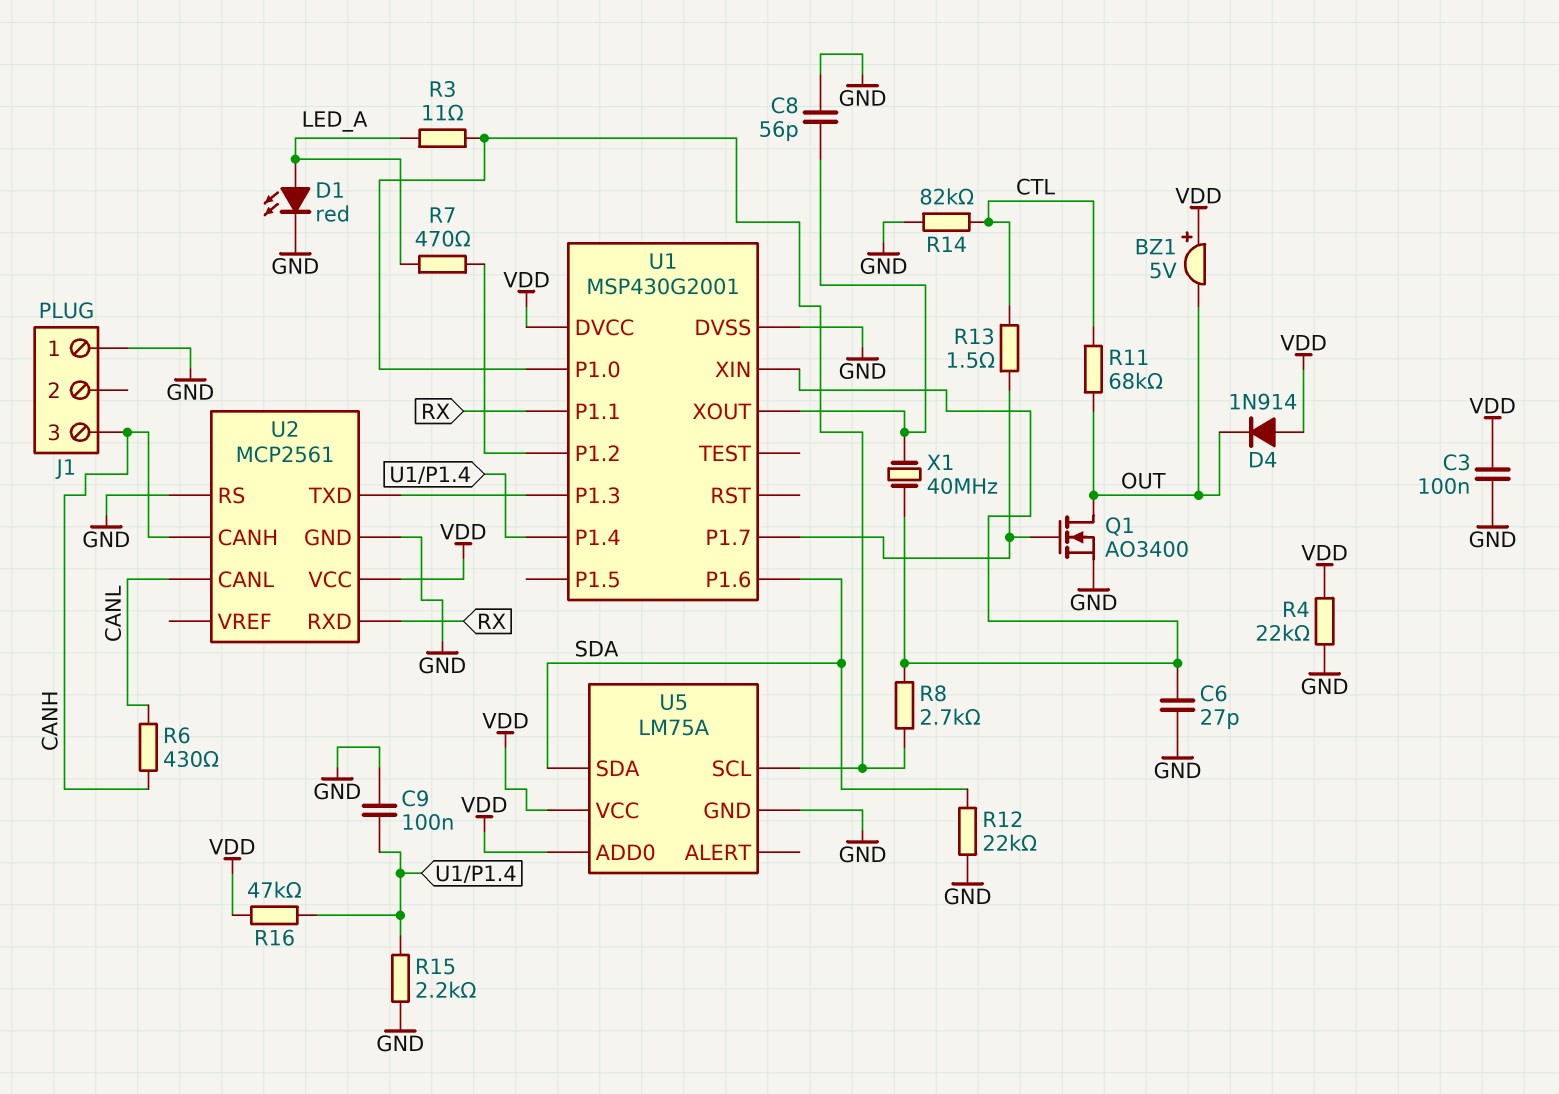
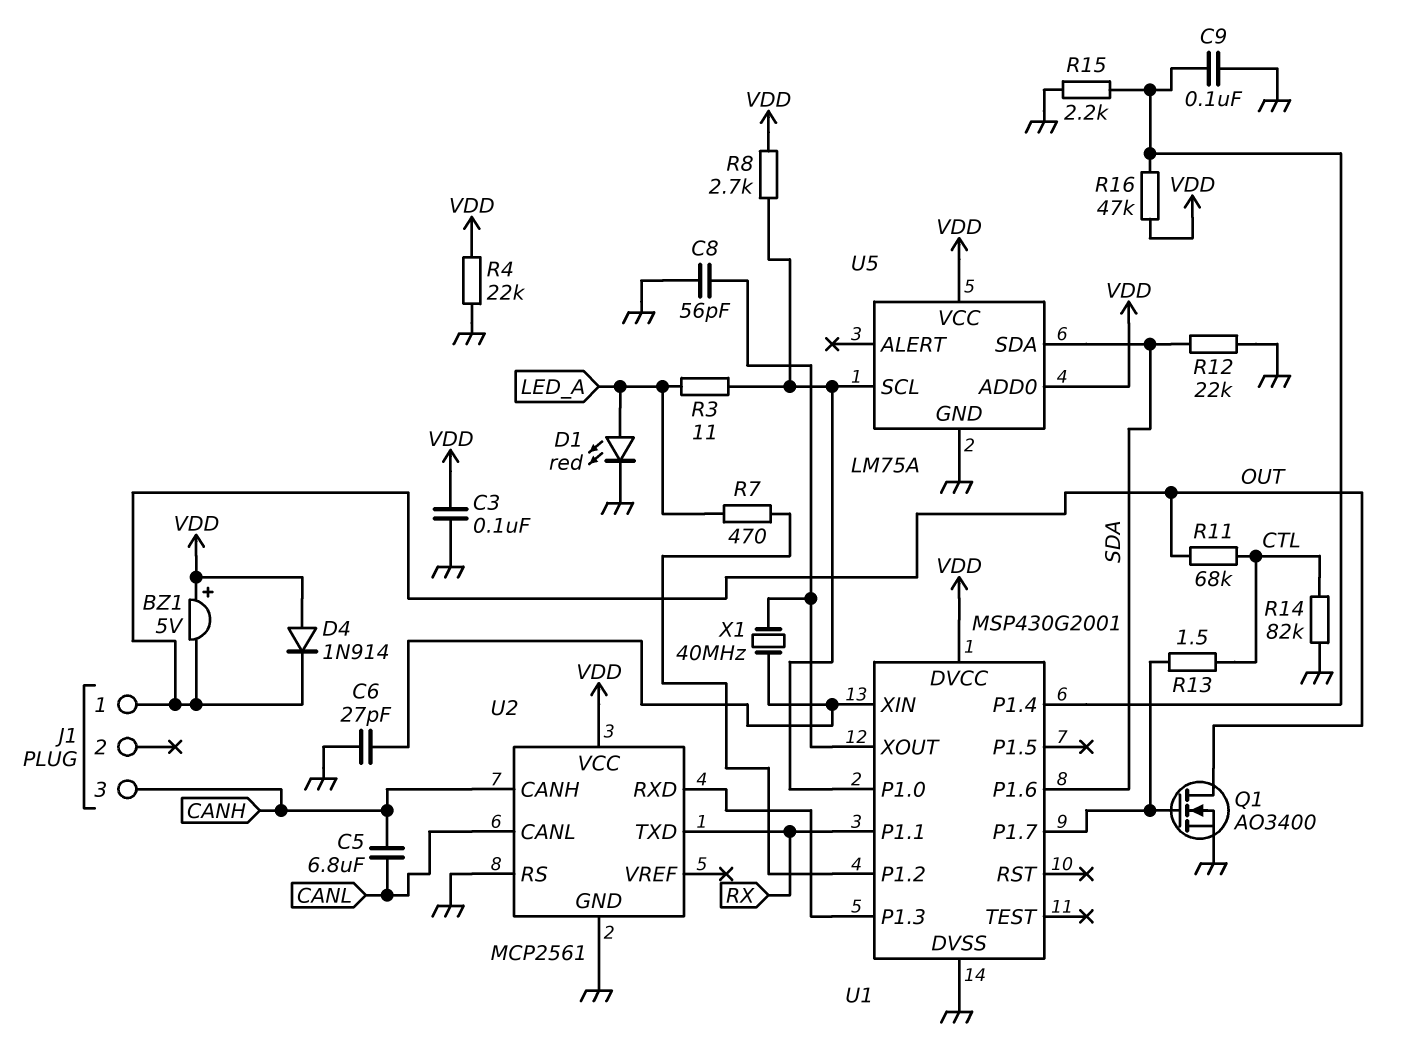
C5: none -> 6.8uF (CANH, CANL)
J1 pin 1: GND -> OUT
R6: 430 (CANH, CANL) -> none
R8: 2.7k (U1/P1.0, U1/XIN) -> 2.7k (U1/P1.0, VDD)
U2 pin RXD: RX -> U1/P1.3
U2 pin TXD: U1/P1.3 -> RX

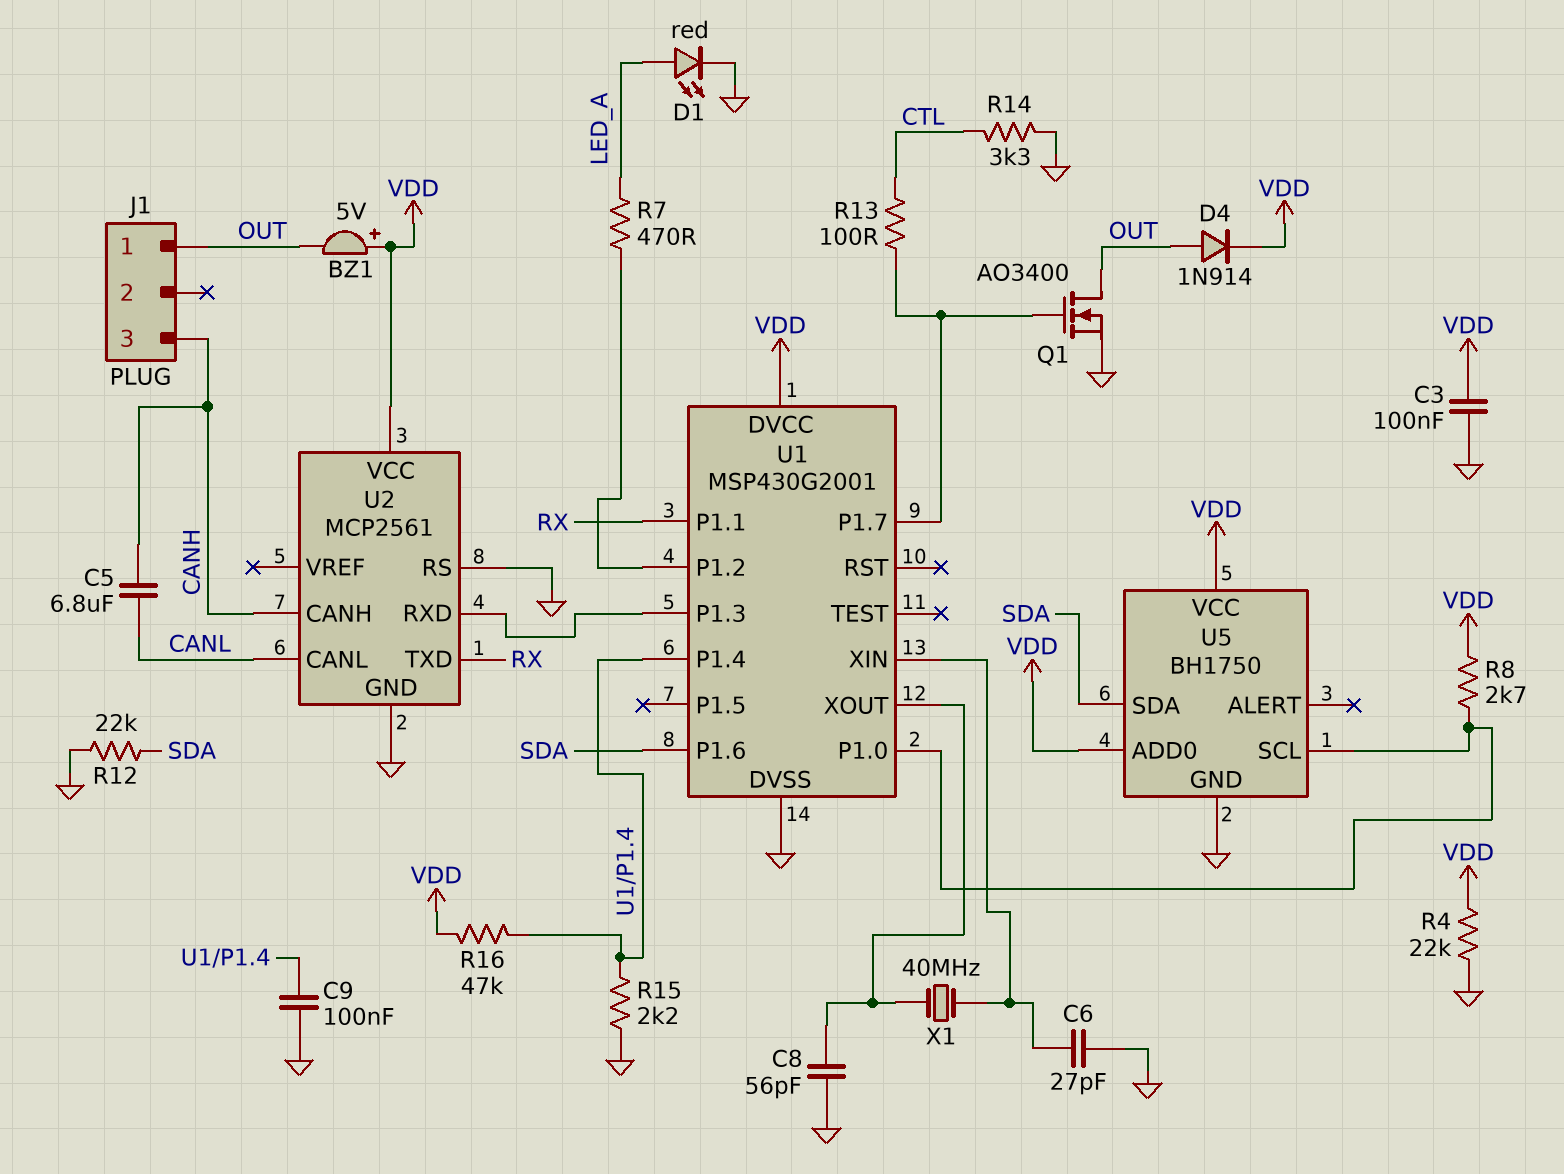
D4: diode 1N914 (A VDD, K OUT) -> diode 1N914 (A OUT, K VDD)
R3: 11 (LED_A, U1/P1.0) -> none
R11: 68k (CTL, OUT) -> none
R13: 1.5 (CTL, U1/P1.7) -> 100 (CTL, U1/P1.7)
R14: 82k (CTL, GND) -> 3.3k (CTL, GND)
U5: LM75A -> BH1750

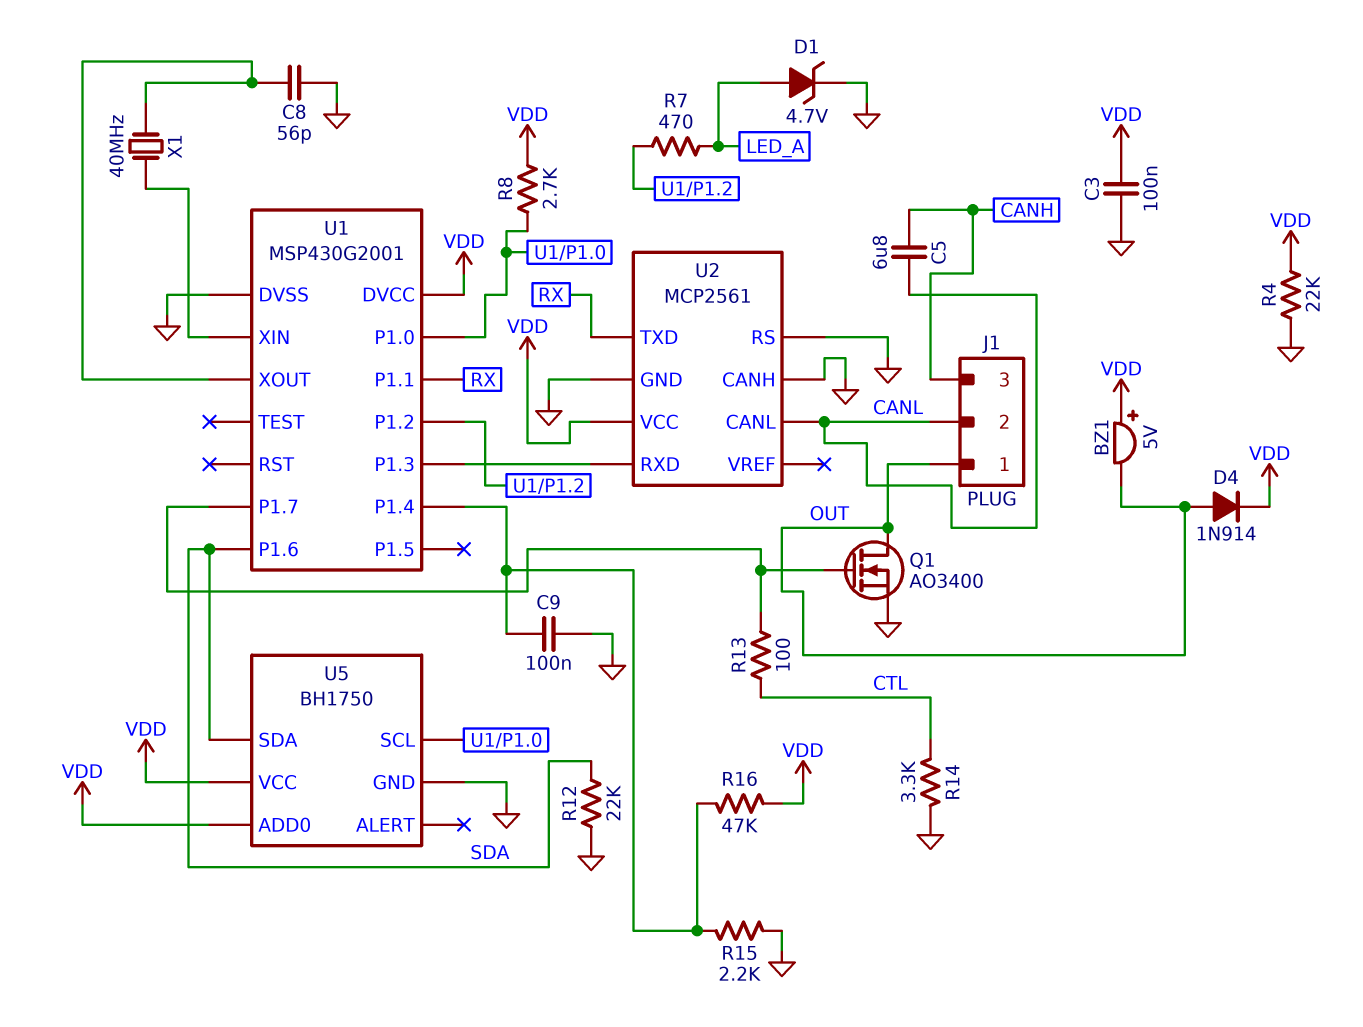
C6: 27pF (GND, U1/XIN) -> none
D1: LED red (A LED_A, K GND) -> zener 4.7V (A LED_A, K GND)
J1 pin 2: none -> CANL
U2 pin CANH: CANH -> GND

